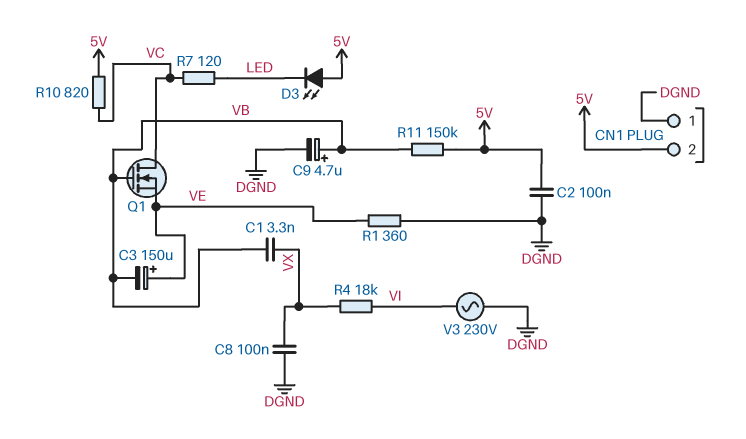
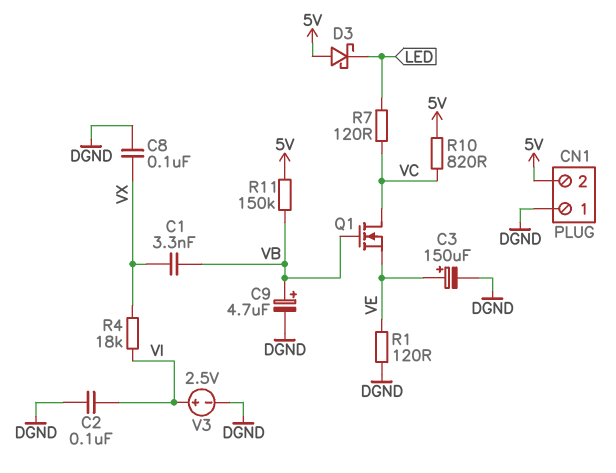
C2: 100nF (5V, DGND) -> 100nF (DGND, VI)
C3: 150uF (plus VE, minus VB) -> 150uF (plus VE, minus DGND)
D3: LED (A 5V, K LED) -> schottky (A 5V, K LED)
R1: 360 (DGND, VE) -> 120 (DGND, VE)
V3: AC 230V (DGND, VI) -> 2.5V (plus VI, minus DGND)

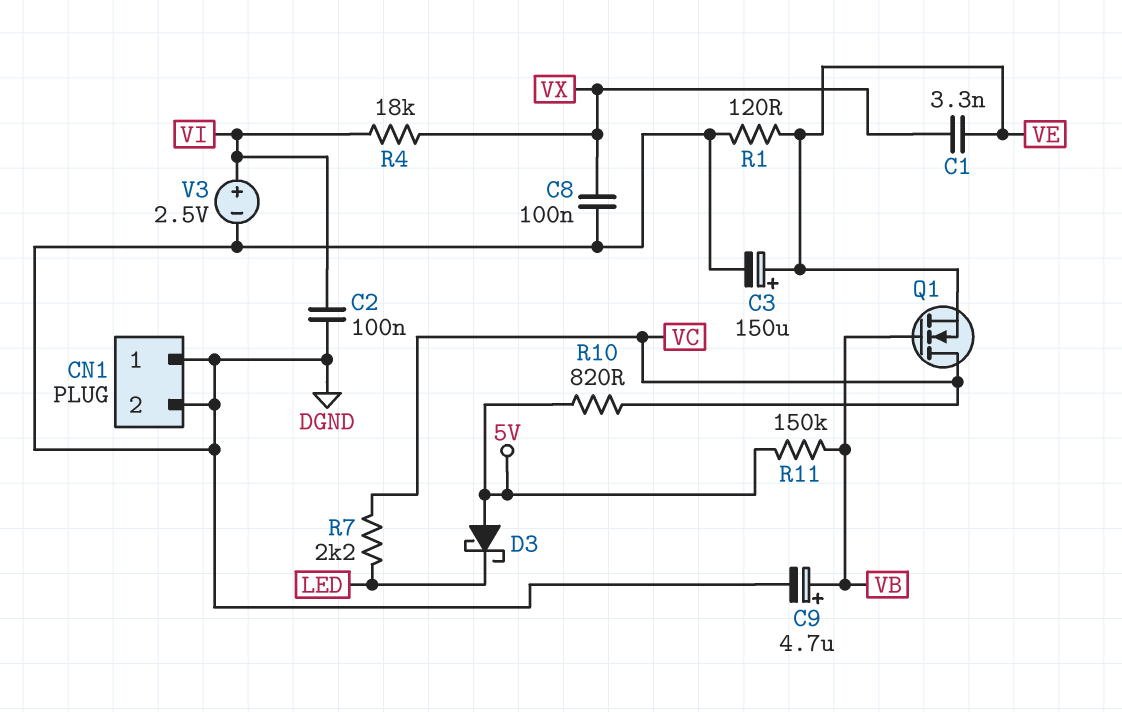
C1: 3.3nF (VB, VX) -> 3.3nF (VE, VX)
CN1 pin 2: 5V -> DGND
R7: 120 (LED, VC) -> 2.2k (LED, VC)

